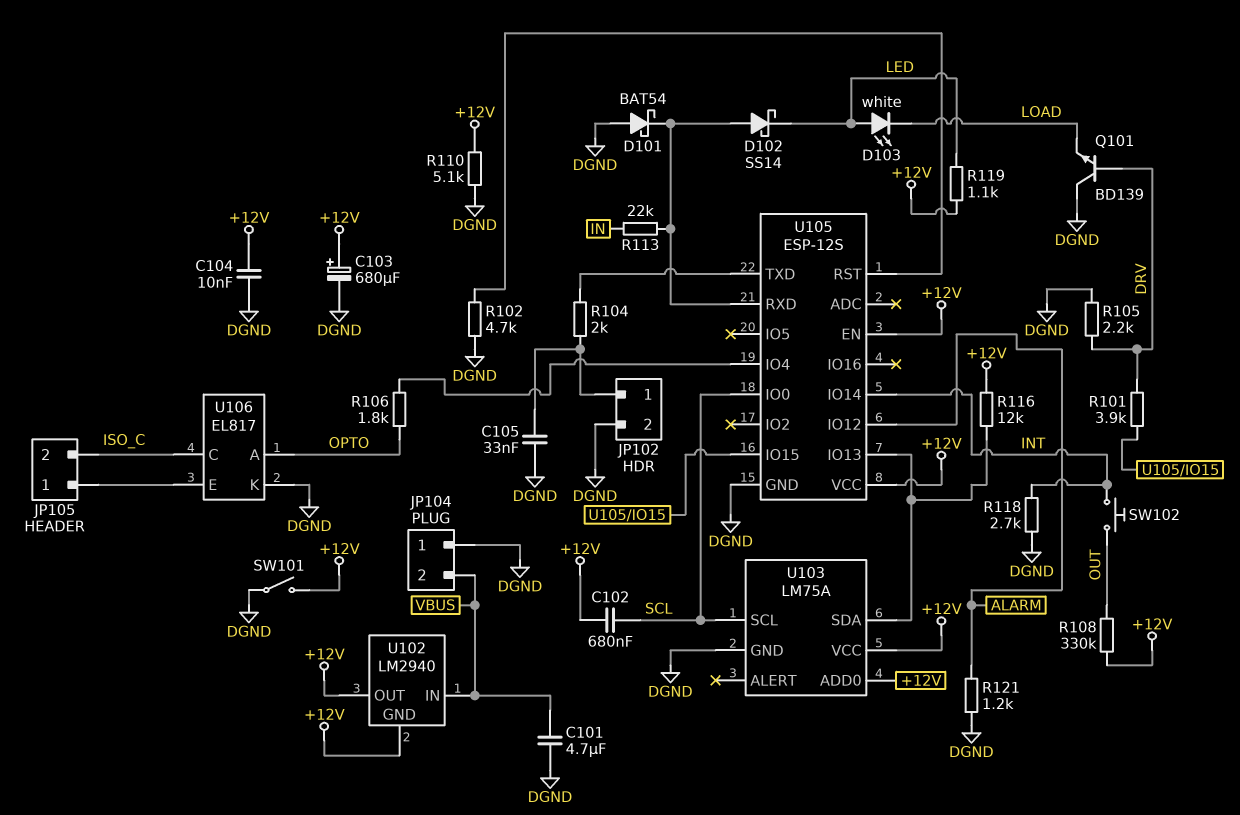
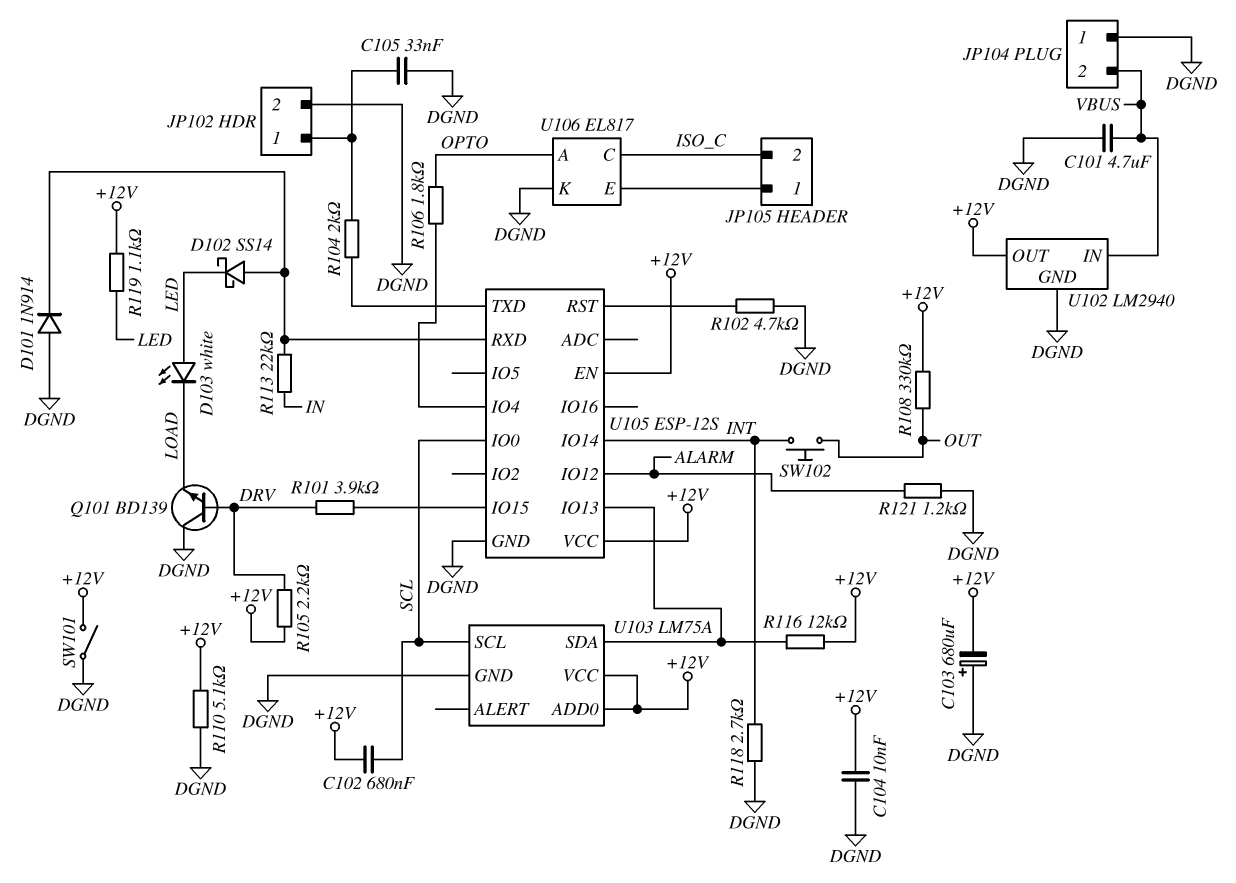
C103: 680uF (plus +12V, minus DGND) -> 680uF (plus DGND, minus +12V)
D101: schottky BAT54 (A DGND, K U105/RXD) -> diode 1N914 (A DGND, K U105/RXD)
R105: 2.2k (DGND, DRV) -> 2.2k (+12V, DRV)
U102 pin GND: +12V -> DGND

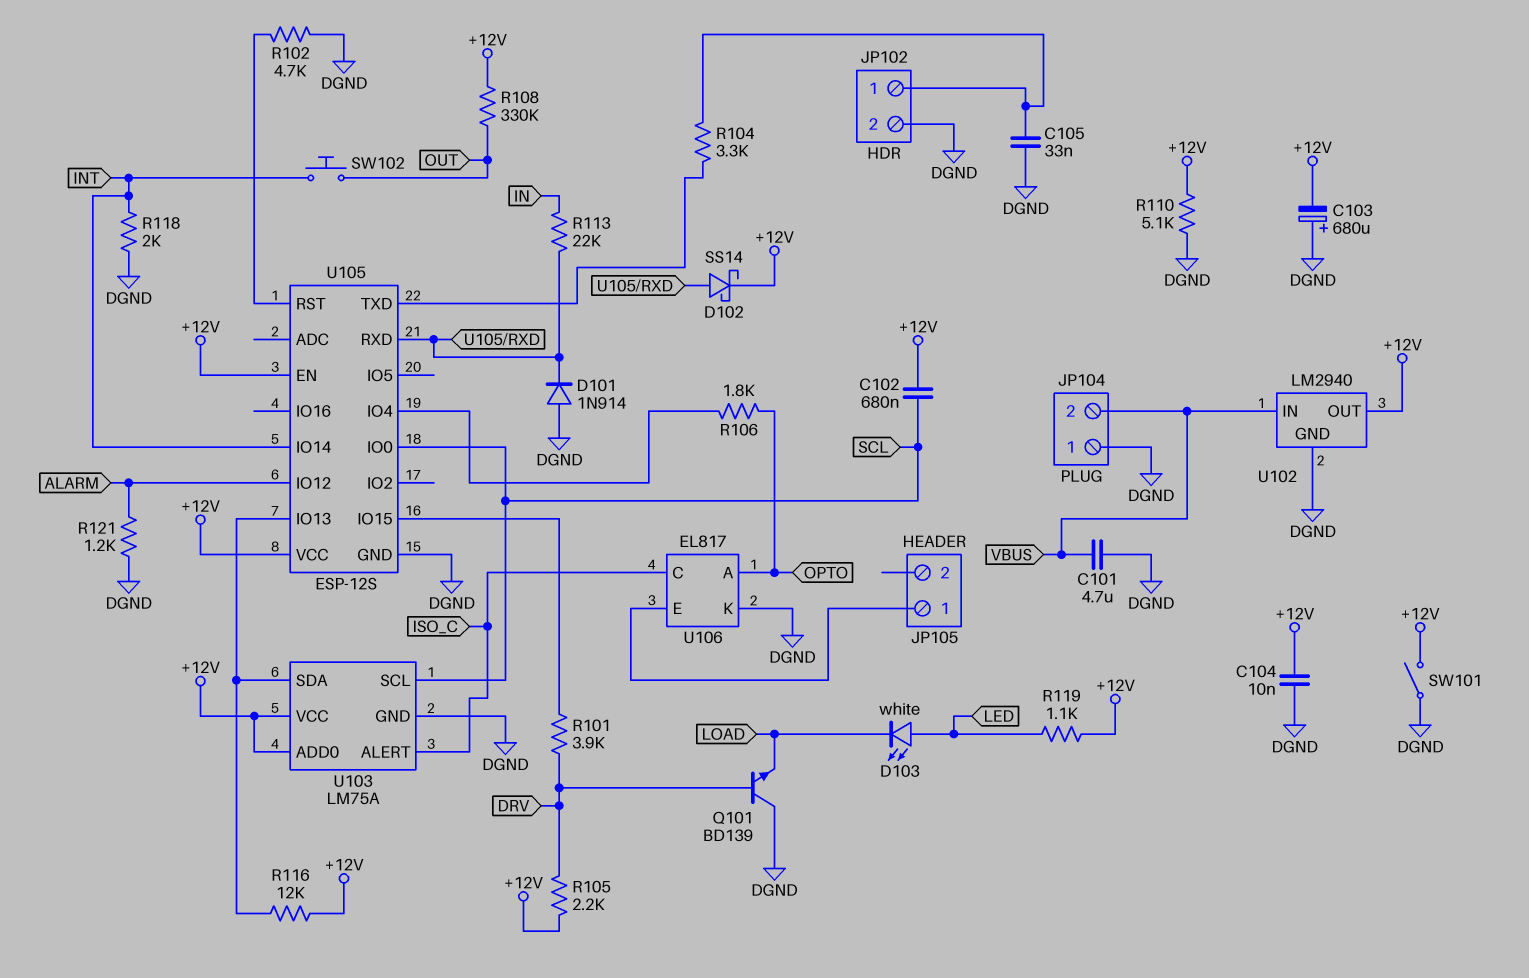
D102: schottky SS14 (A U105/RXD, K LED) -> schottky SS14 (A U105/RXD, K +12V)
JP105 pin 2: ISO_C -> none
R104: 2k (JP102/1, U105/TXD) -> 3.3k (JP102/1, U105/TXD)
R118: 2.7k (DGND, INT) -> 2k (DGND, INT)
U103 pin ALERT: none -> ISO_C

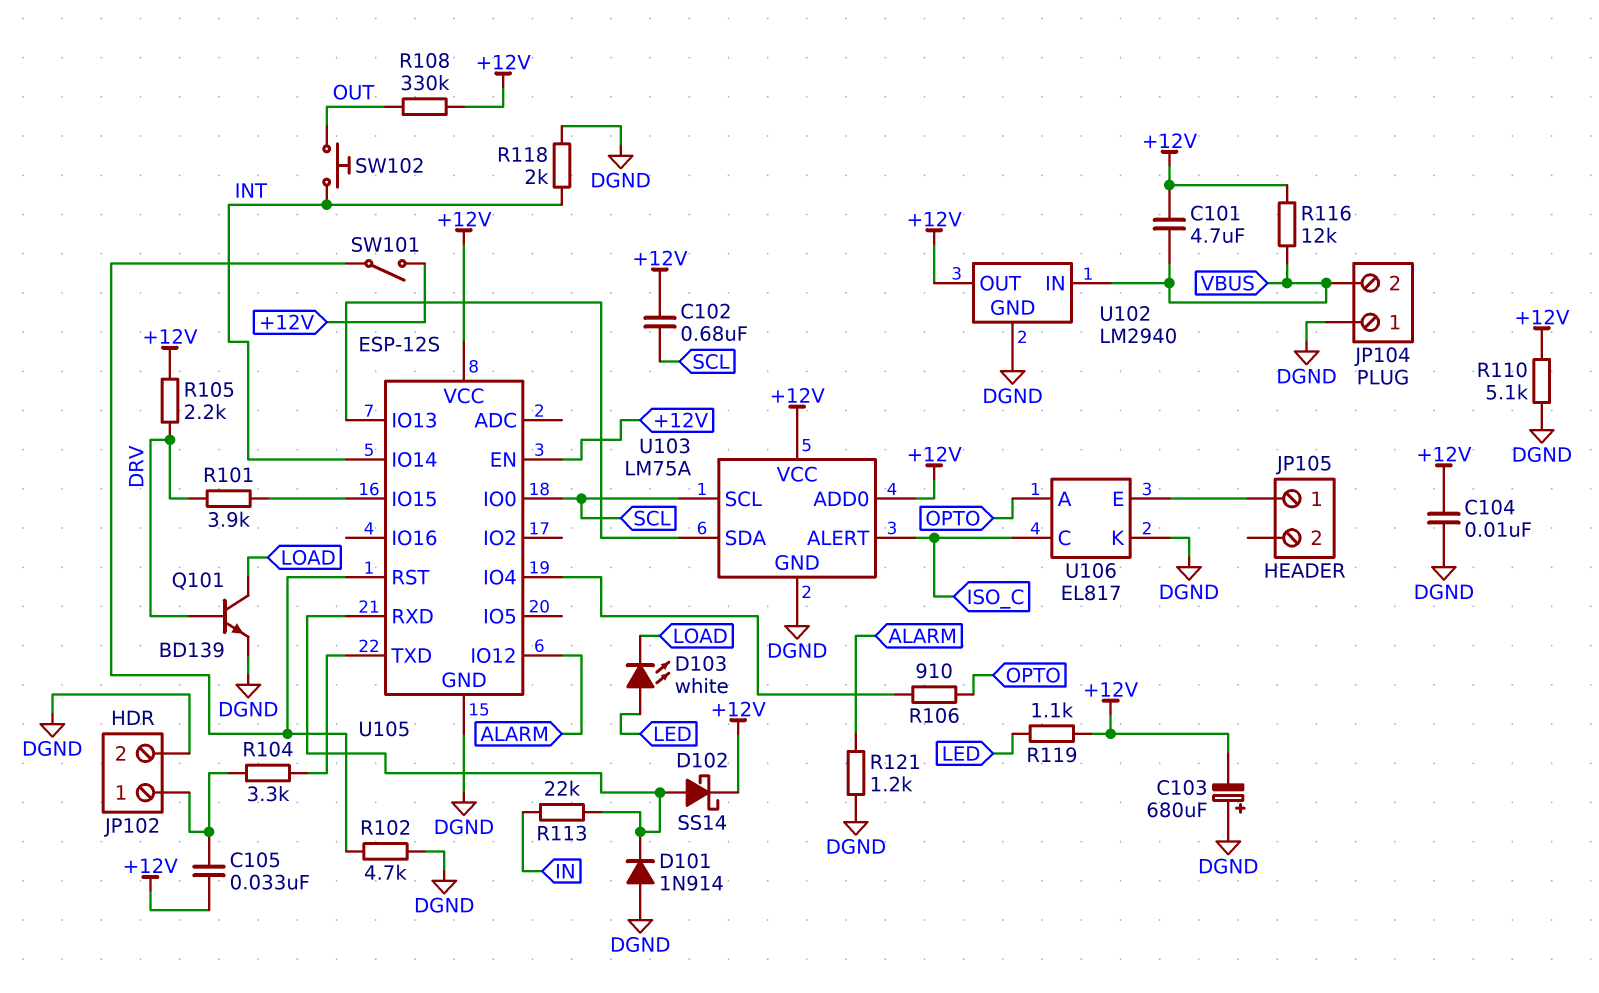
C101: 4.7uF (DGND, VBUS) -> 4.7uF (+12V, VBUS)
C105: 33nF (DGND, JP102/1) -> 33nF (+12V, JP102/1)
Q101: NPN BD139 (B DRV, C DGND, E LOAD) -> NPN BD139 (B DRV, C LOAD, E DGND)
R106: 1.8k (OPTO, U105/IO4) -> 910 (OPTO, U105/IO4)
R116: 12k (+12V, U103/SDA) -> 12k (+12V, VBUS)
SW101: switch (+12V, DGND) -> switch (+12V, U105/RST)

